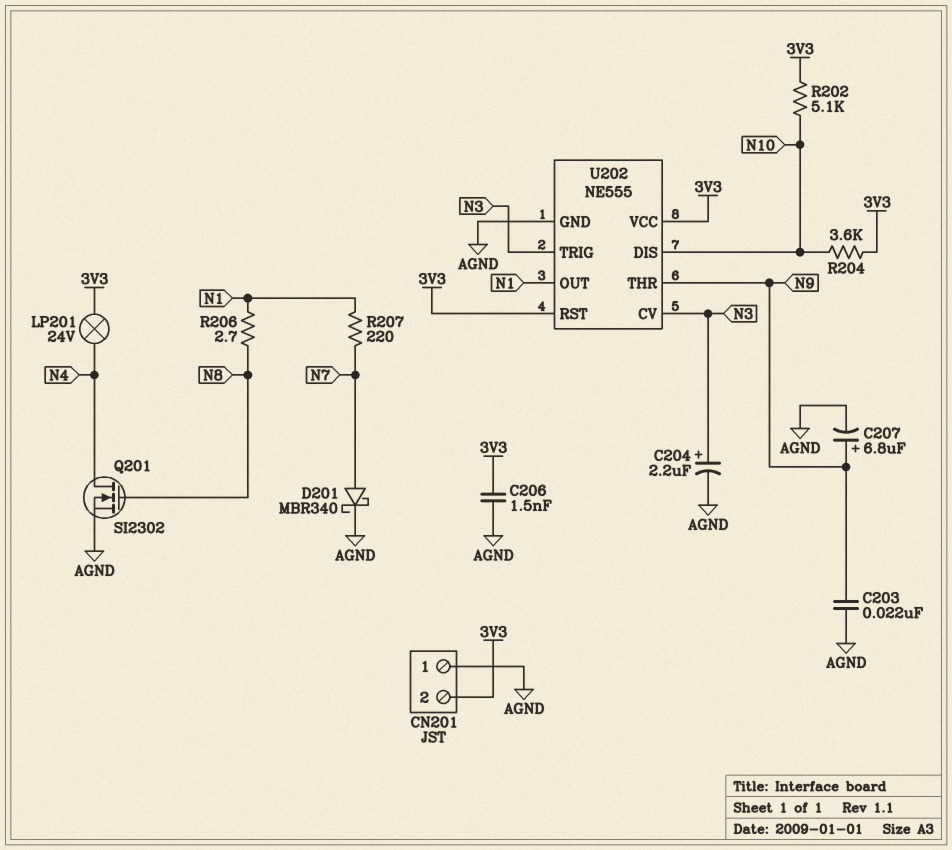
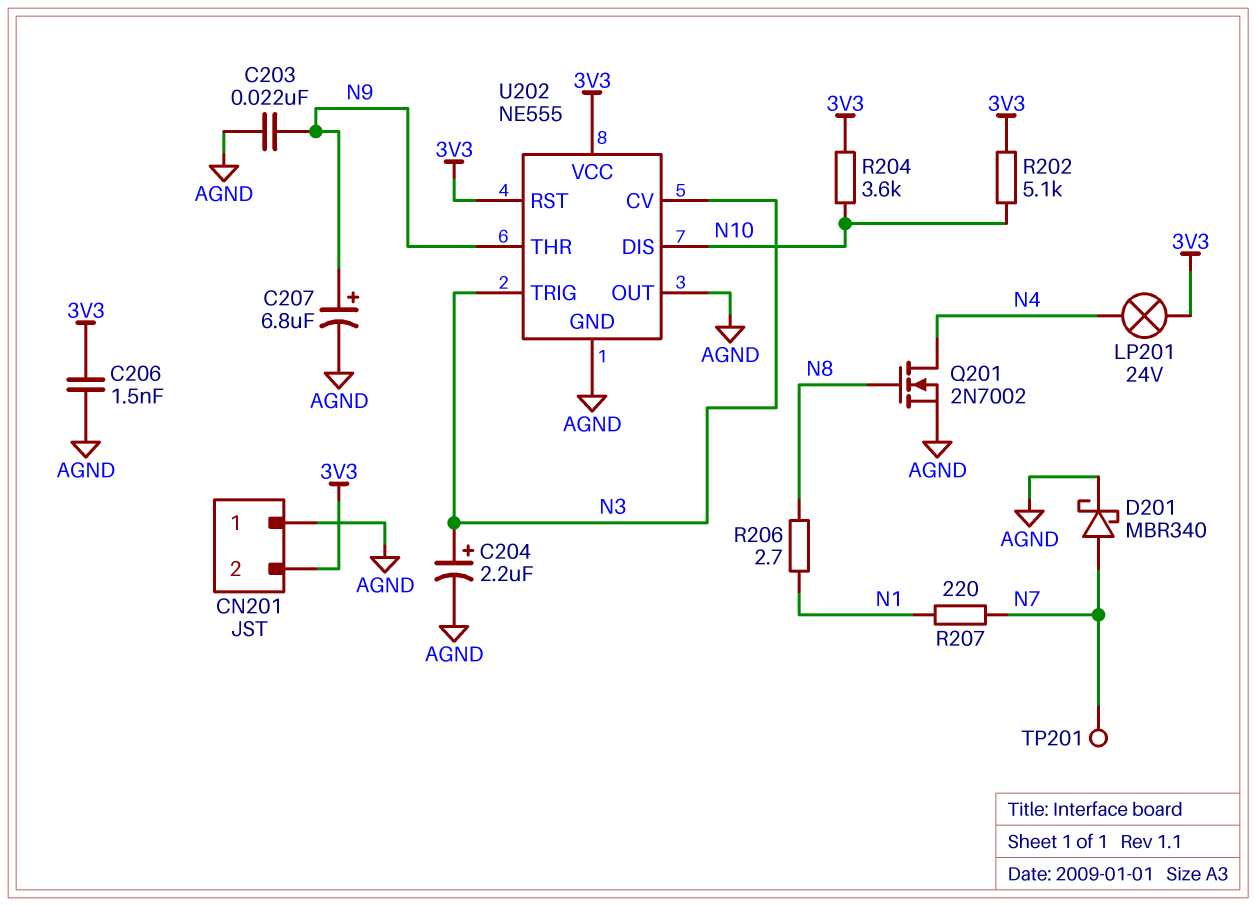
Q201: NMOS SI2302 (G N8, D N4, S AGND) -> NMOS 2N7002 (G N8, D N4, S AGND)
TP201: none -> test point (N7)
U202 pin OUT: N1 -> AGND

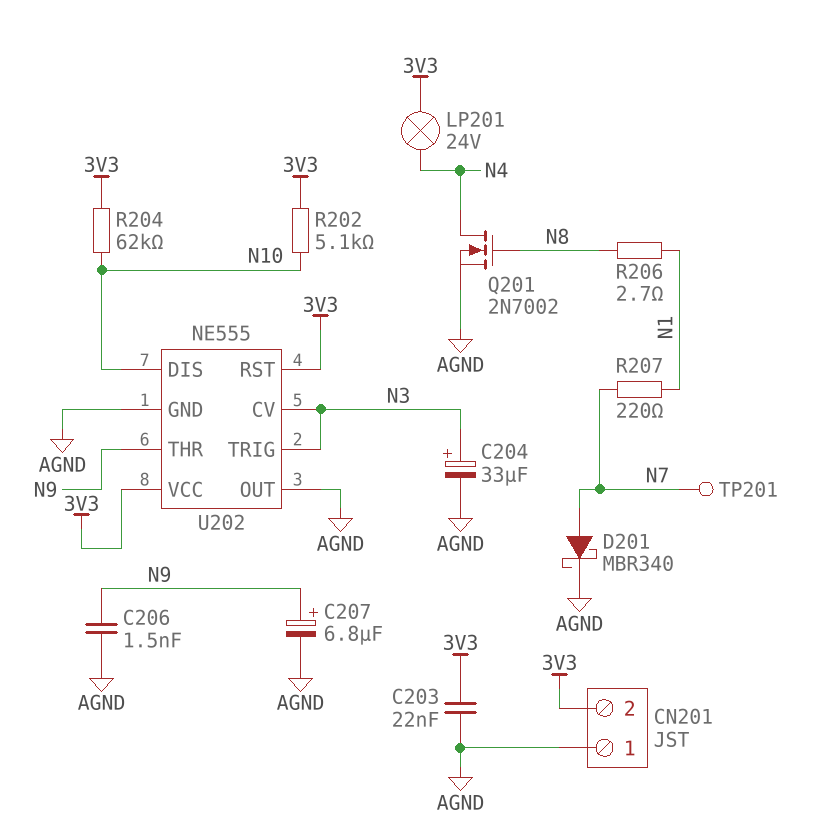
C203: 22nF (AGND, N9) -> 22nF (3V3, AGND)
C204: 2.2uF (plus N3, minus AGND) -> 33uF (plus N3, minus AGND)
C206: 1.5nF (3V3, AGND) -> 1.5nF (AGND, N9)
R204: 3.6k (3V3, N10) -> 62k (3V3, N10)

